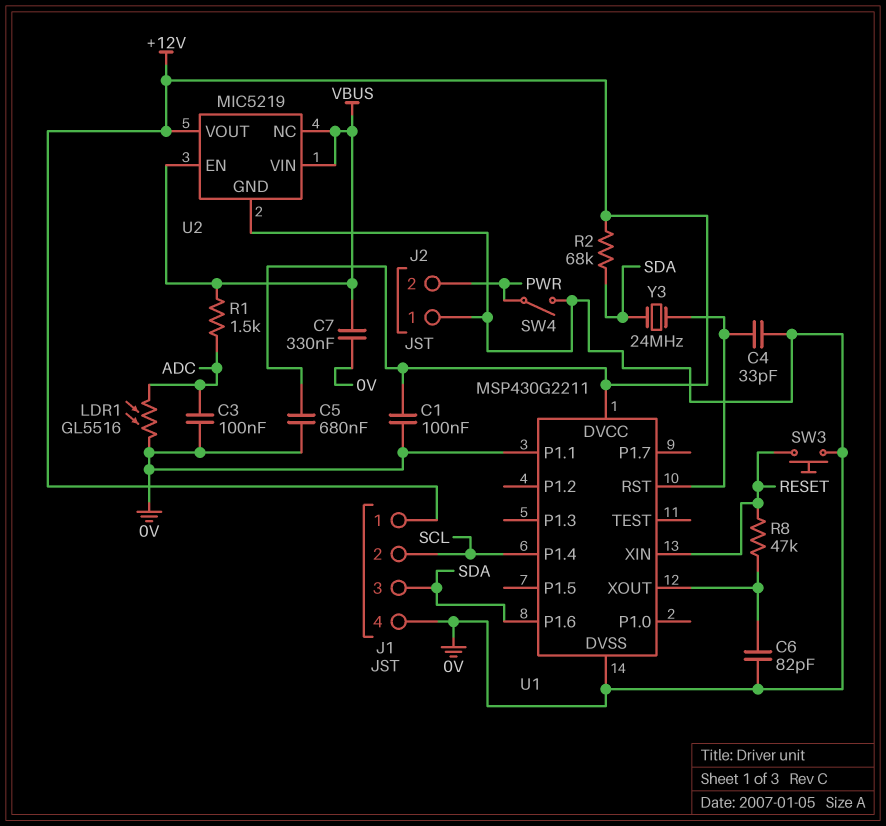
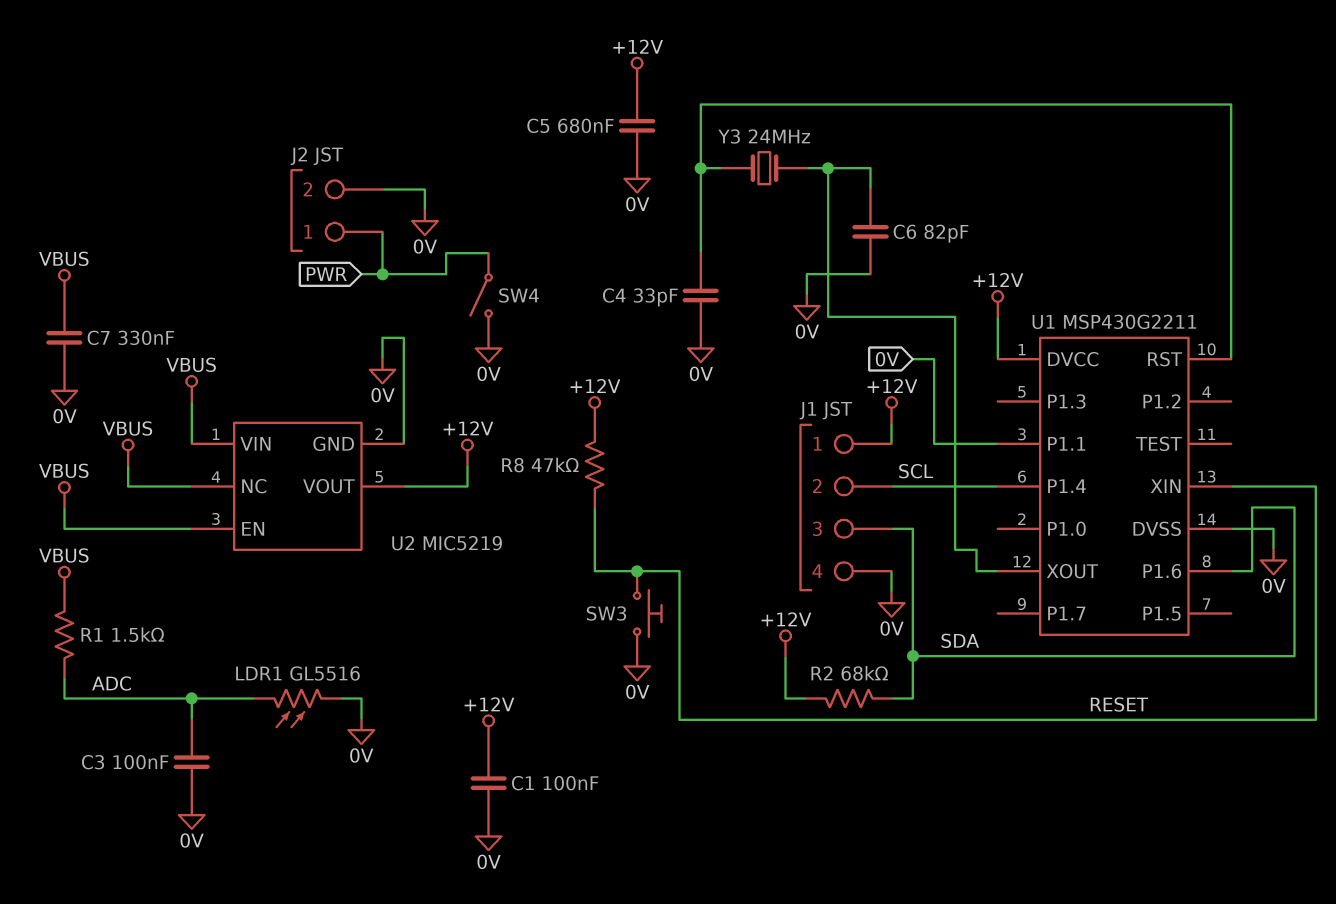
J2 pin 1: 0V -> PWR
J2 pin 2: PWR -> 0V
R8: 47k (RESET, U1/XOUT) -> 47k (+12V, RESET)
Y3: 24MHz (SDA, U1/RST) -> 24MHz (U1/RST, U1/XOUT)

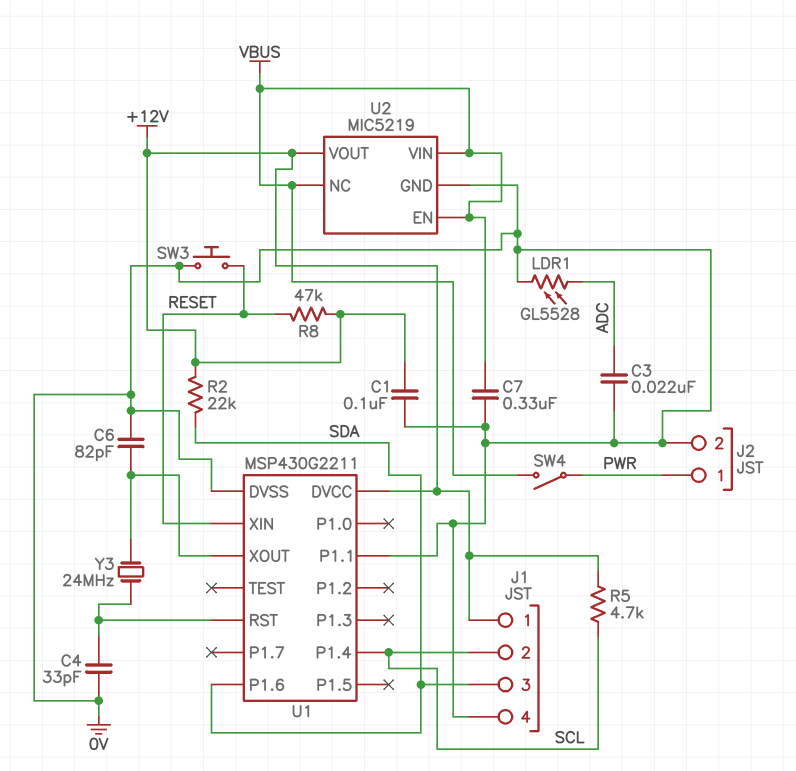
C3: 100nF (0V, ADC) -> 22nF (0V, ADC)
C5: 680nF (+12V, 0V) -> none
LDR1: GL5516 (0V, ADC) -> GL5528 (0V, ADC)
R1: 1.5k (ADC, VBUS) -> none
R2: 68k (+12V, SDA) -> 22k (+12V, SDA)
R5: none -> 4.7k (+12V, SCL)
SW4: switch (0V, PWR) -> switch (PWR, VBUS)

